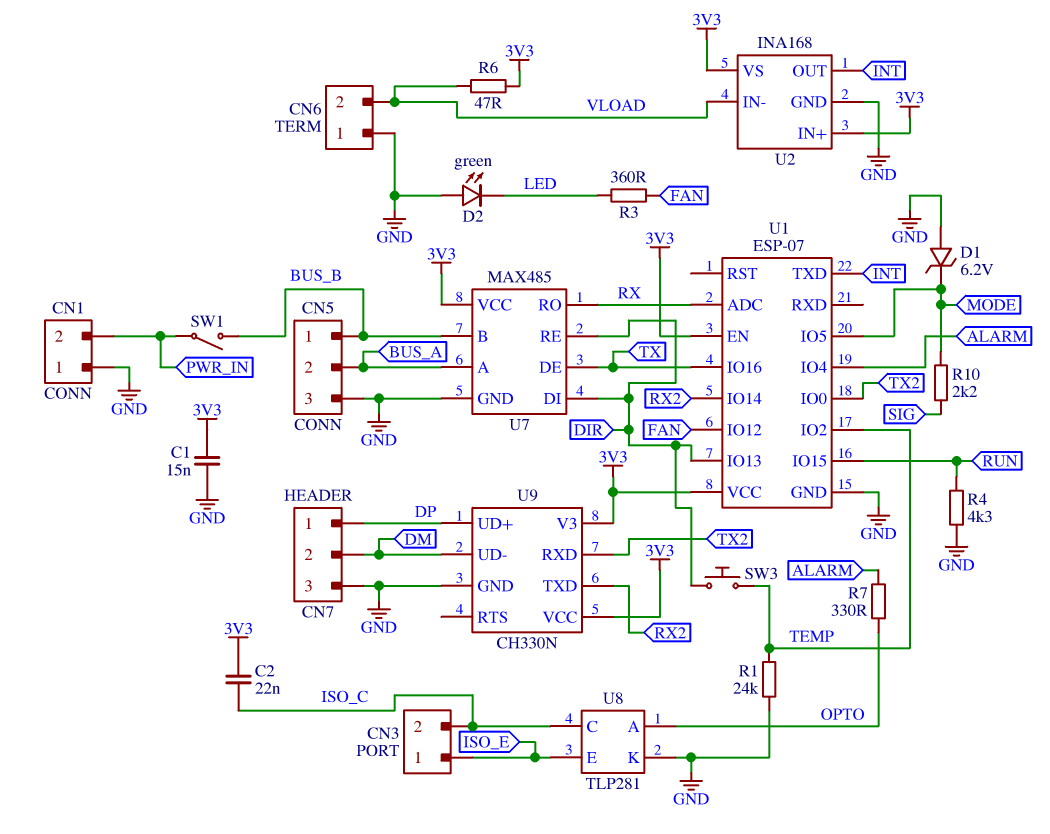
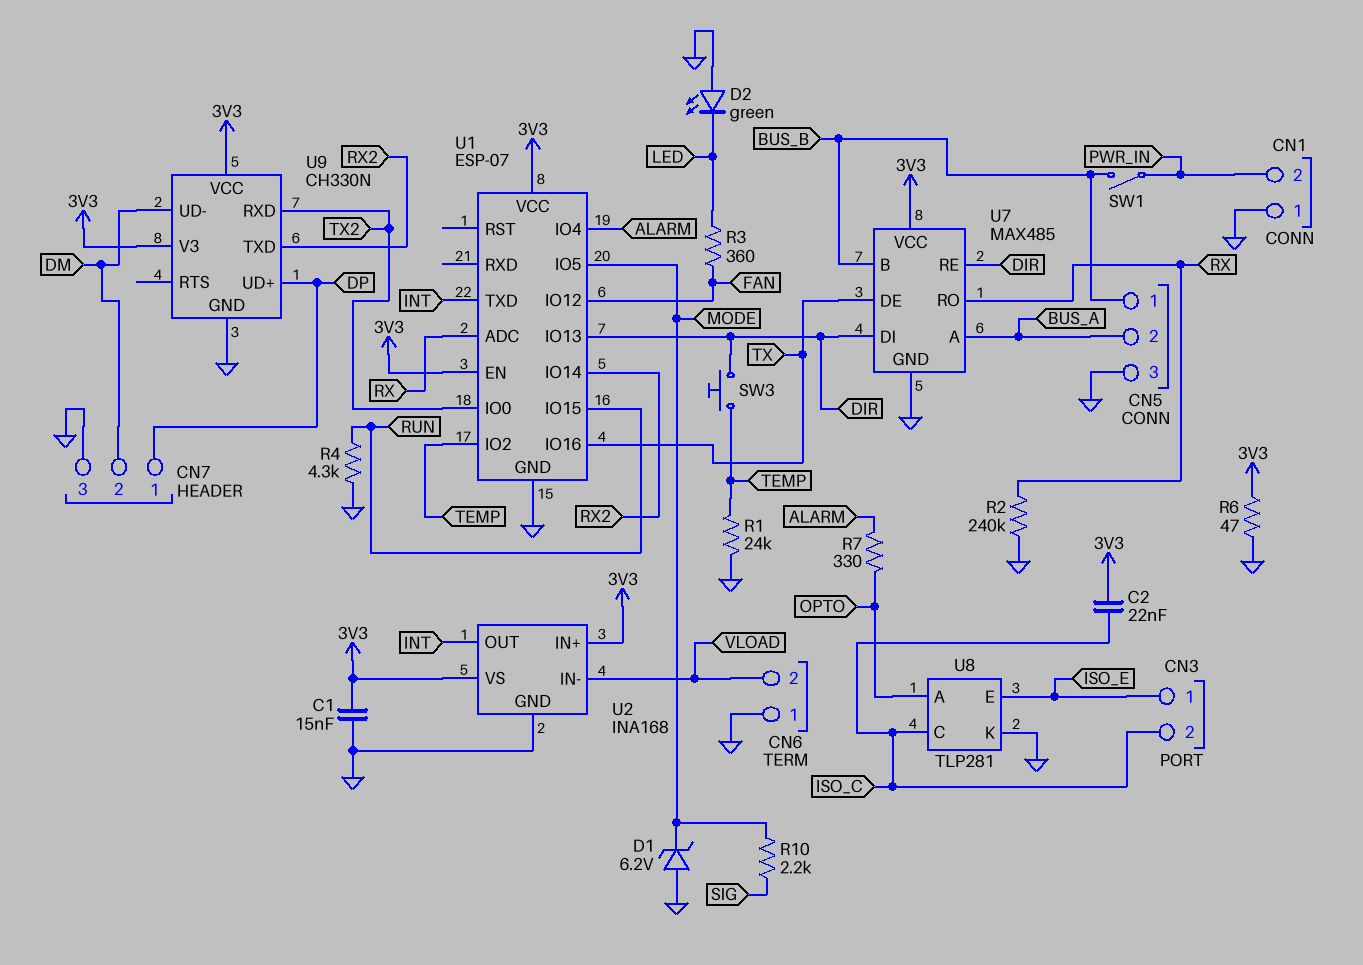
R2: none -> 240k (GND, RX)
R6: 47 (3V3, VLOAD) -> 47 (3V3, GND)

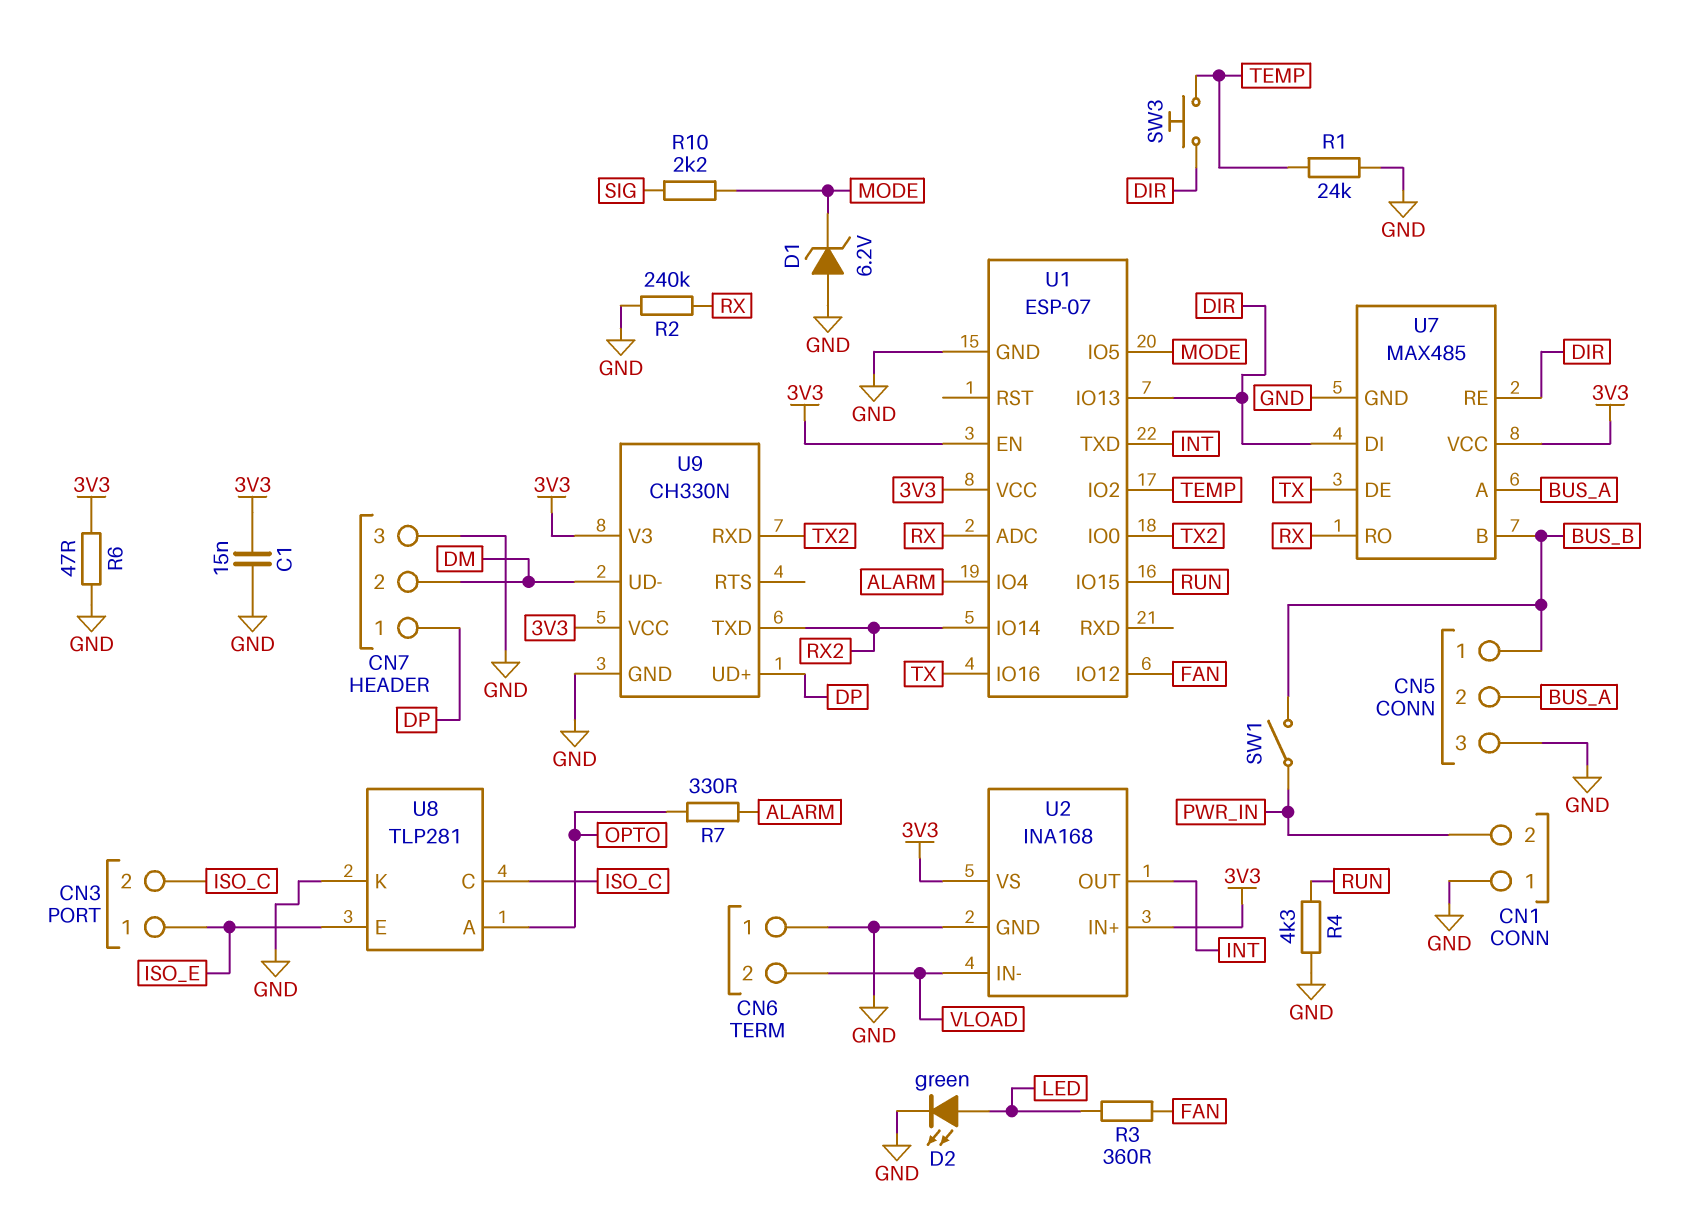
C2: 22nF (3V3, ISO_C) -> none
D2: LED green (A GND, K LED) -> LED green (A LED, K GND)

